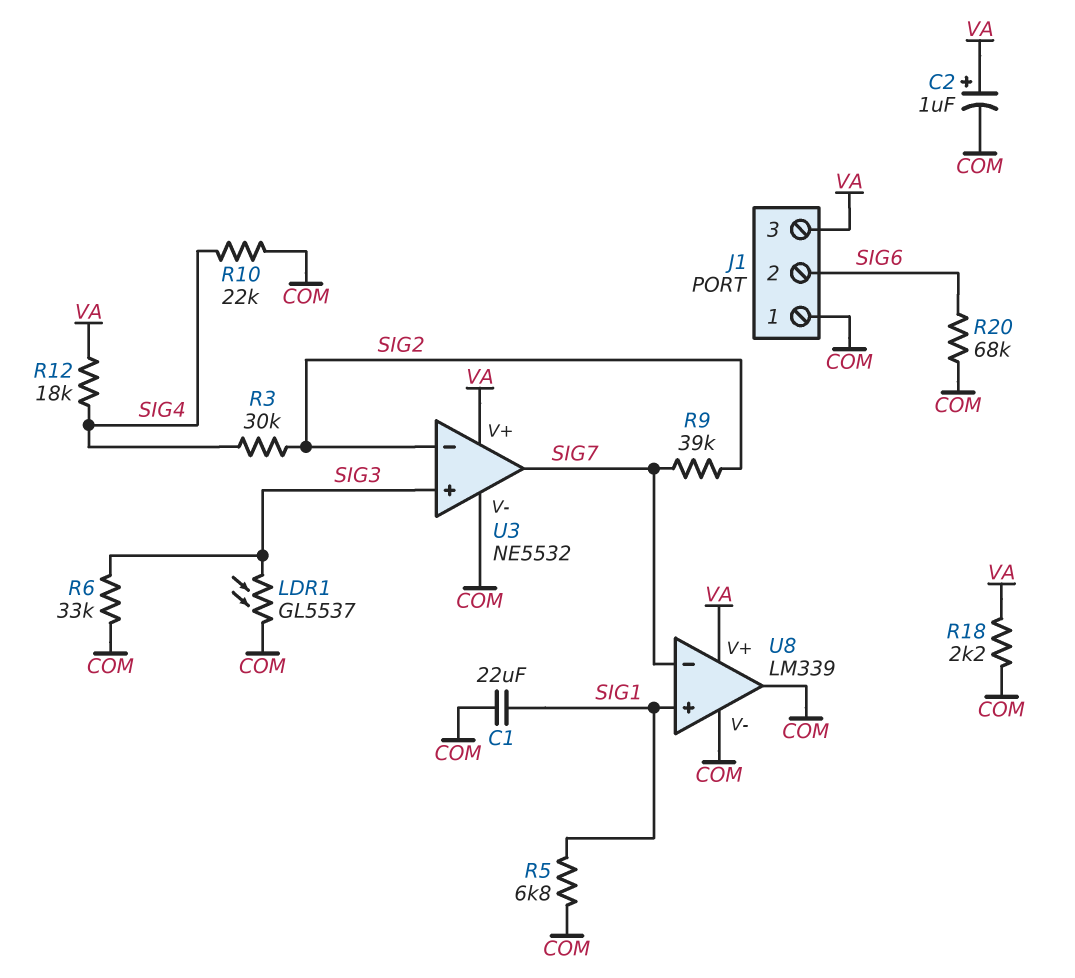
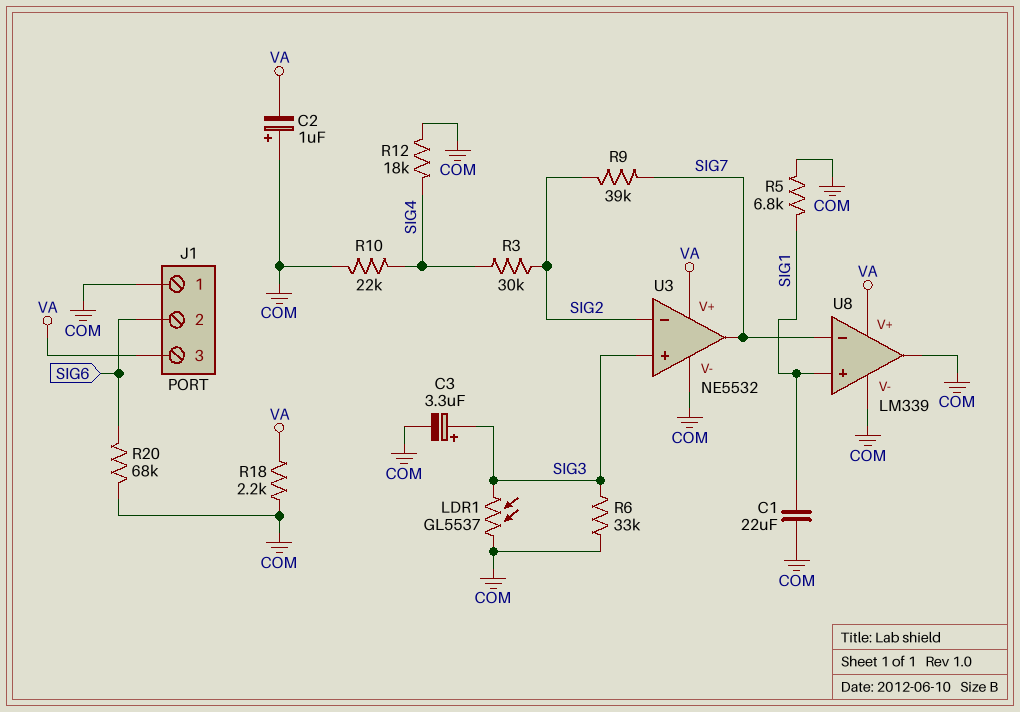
C2: 1uF (plus VA, minus COM) -> 1uF (plus COM, minus VA)
C3: none -> 3.3uF (plus SIG3, minus COM)
R12: 18k (SIG4, VA) -> 18k (COM, SIG4)

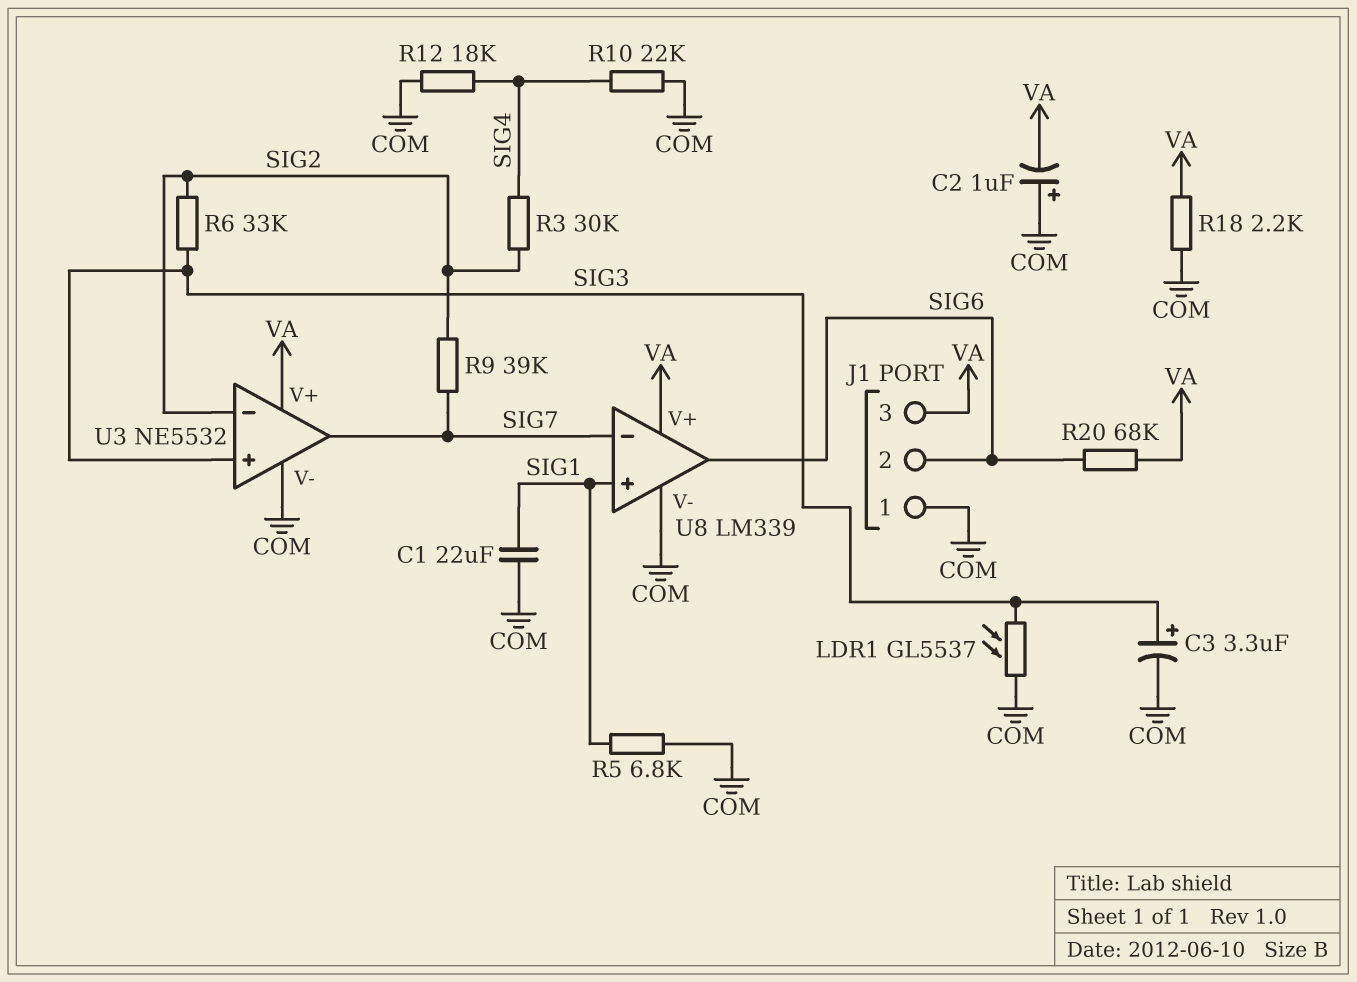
R6: 33k (COM, SIG3) -> 33k (SIG2, SIG3)
R20: 68k (COM, SIG6) -> 68k (SIG6, VA)
U8 pin out: COM -> SIG6

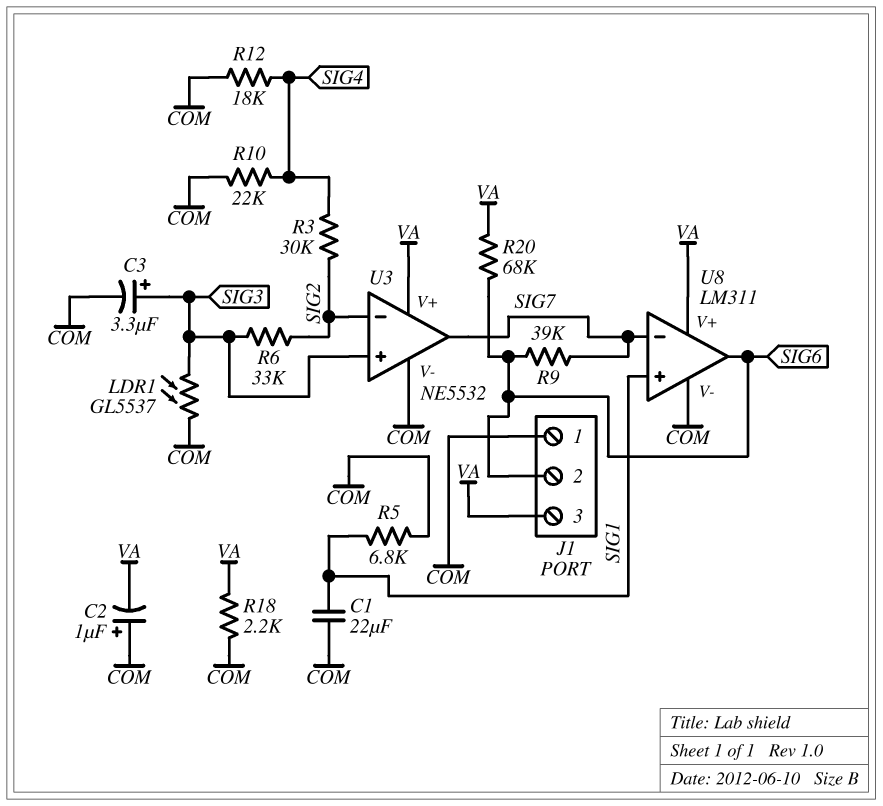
R9: 39k (SIG2, SIG7) -> 39k (SIG6, SIG7)
U8: LM339 -> LM311

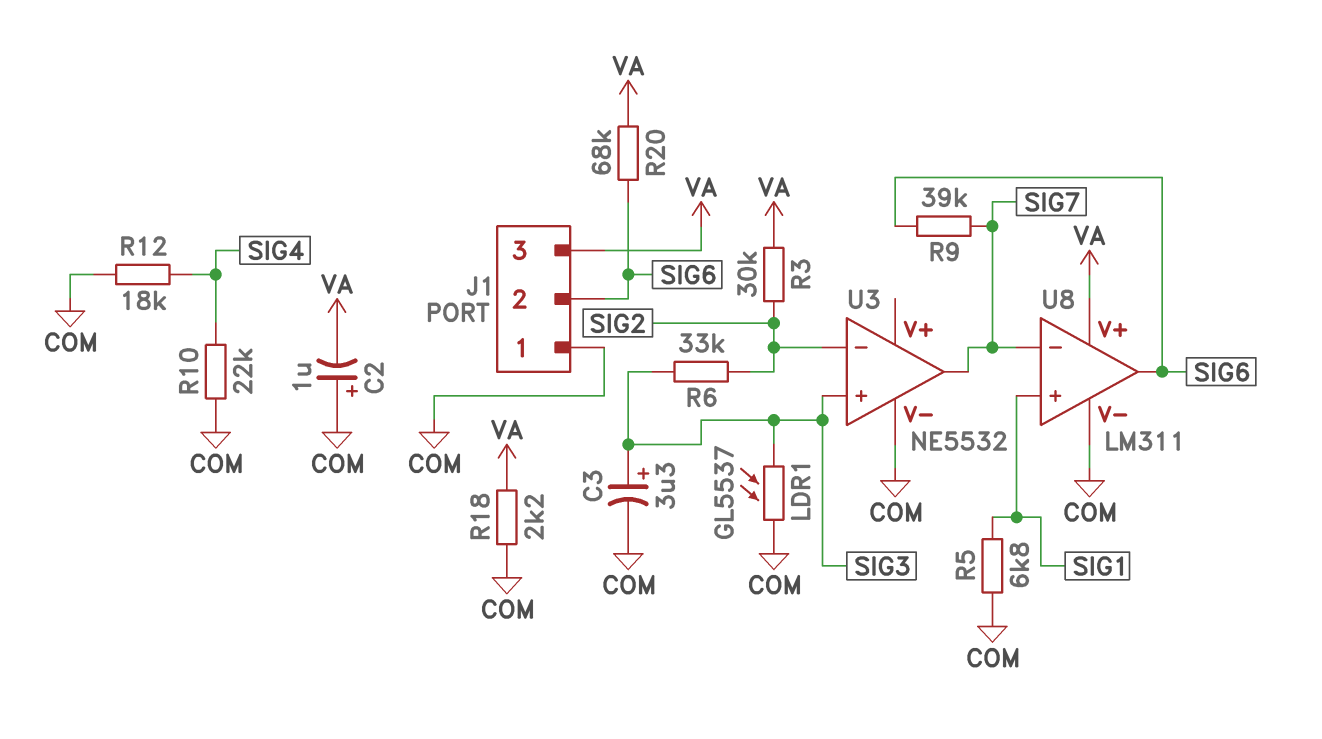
C1: 22uF (COM, SIG1) -> none
R3: 30k (SIG2, SIG4) -> 30k (SIG2, VA)
U3 pin V+: VA -> none

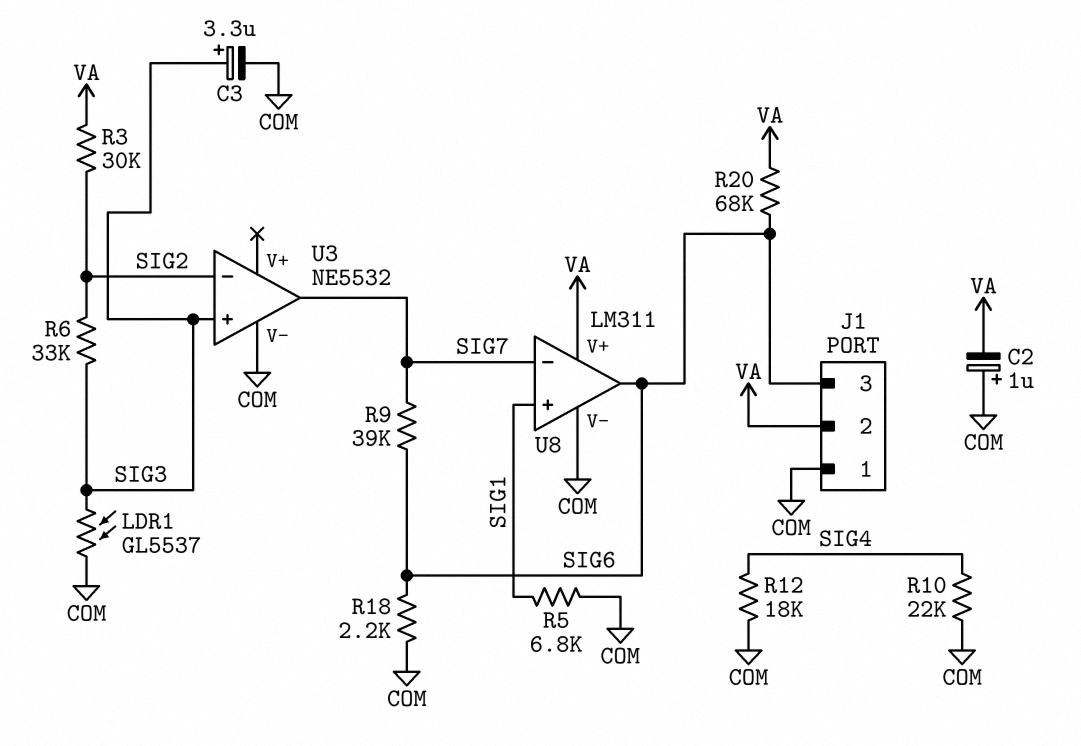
J1 pin 2: SIG6 -> VA
J1 pin 3: VA -> SIG6
R18: 2.2k (COM, VA) -> 2.2k (COM, SIG6)

